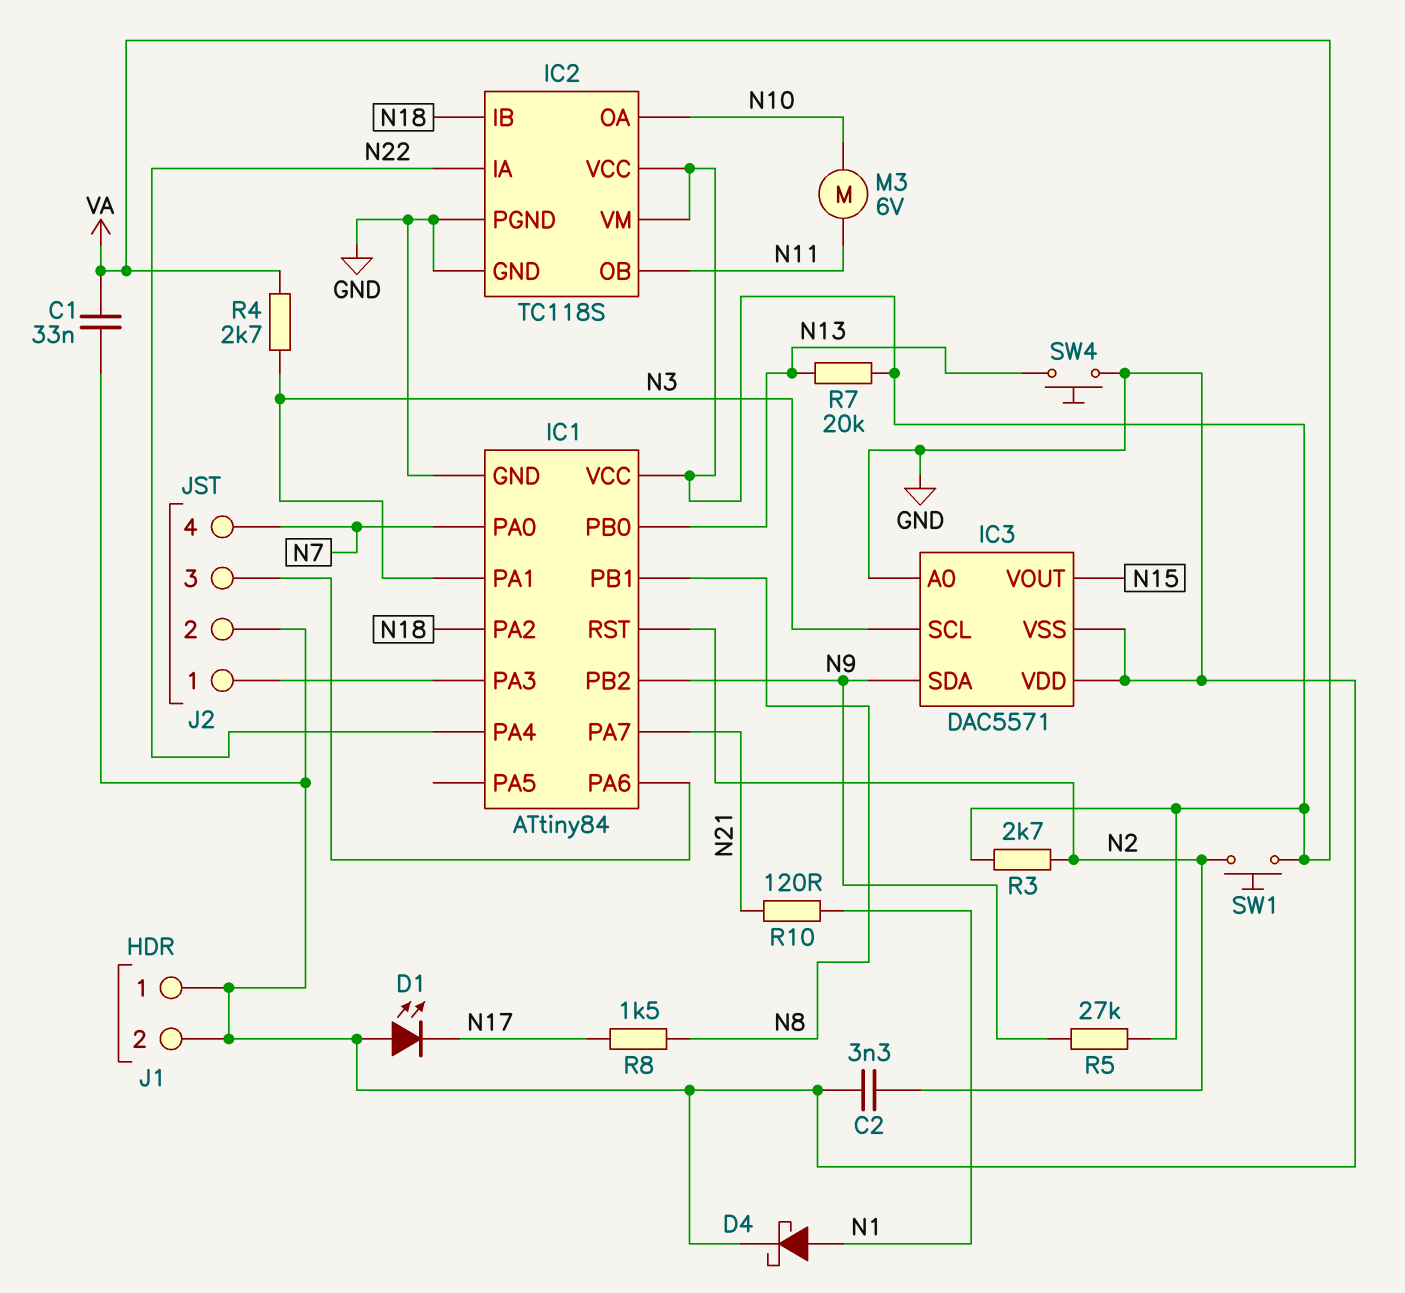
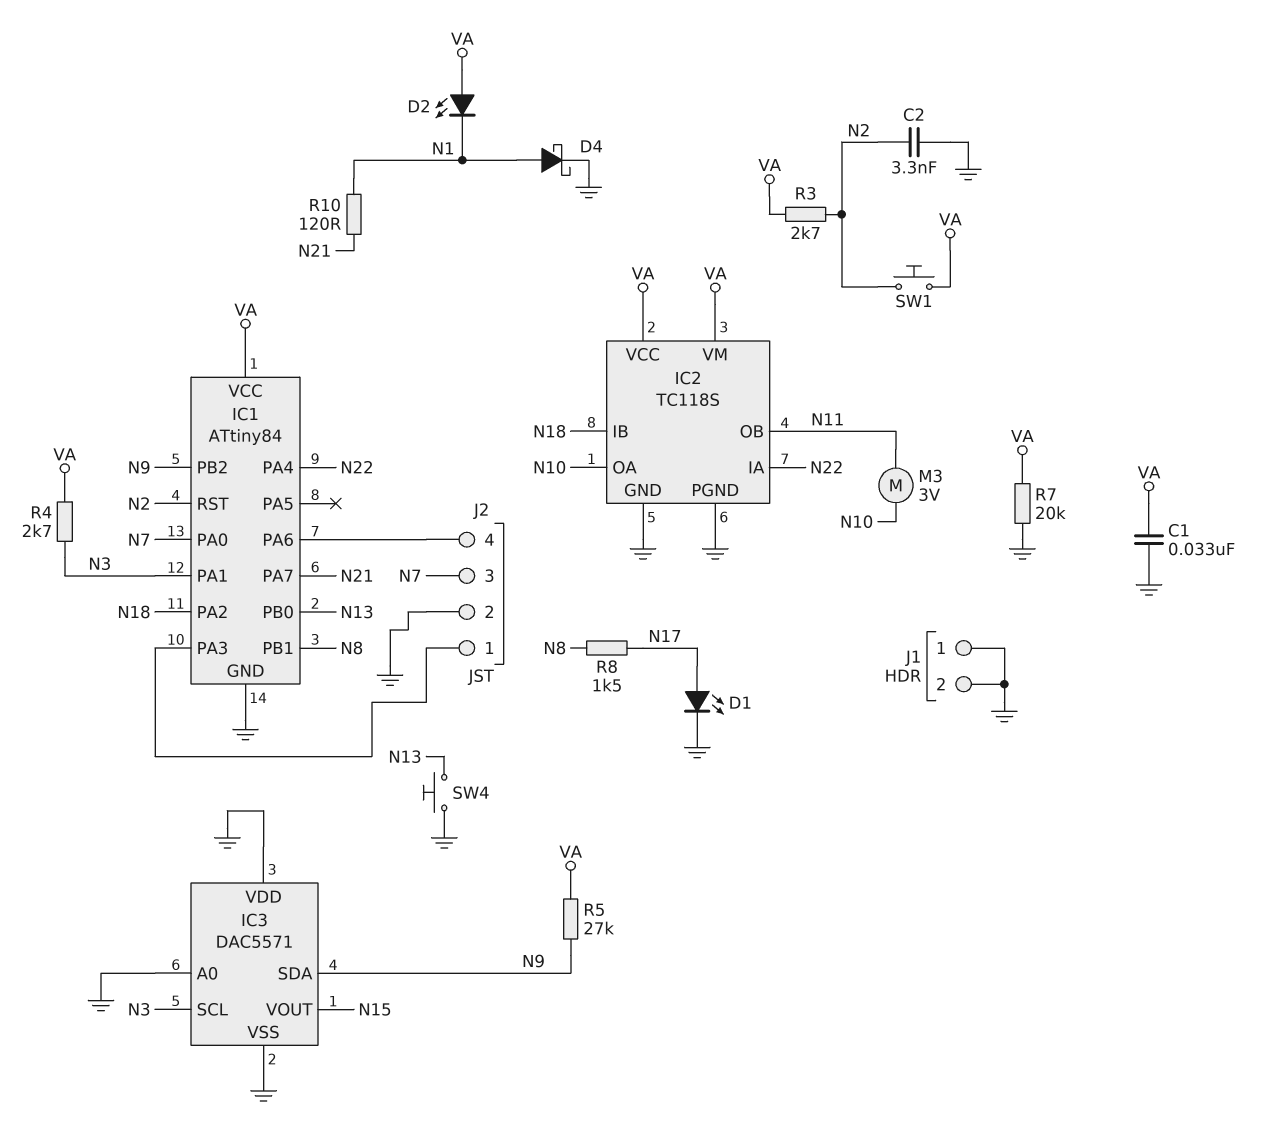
D1: LED (A GND, K N17) -> LED (A N17, K GND)
D2: none -> LED (A VA, K N1)
J2 pin 3: IC1/PA6 -> N7
J2 pin 4: N7 -> IC1/PA6
M3: motor 6V (N10, N11) -> motor 3V (N10, N11)
R7: 20k (N13, VA) -> 20k (GND, VA)

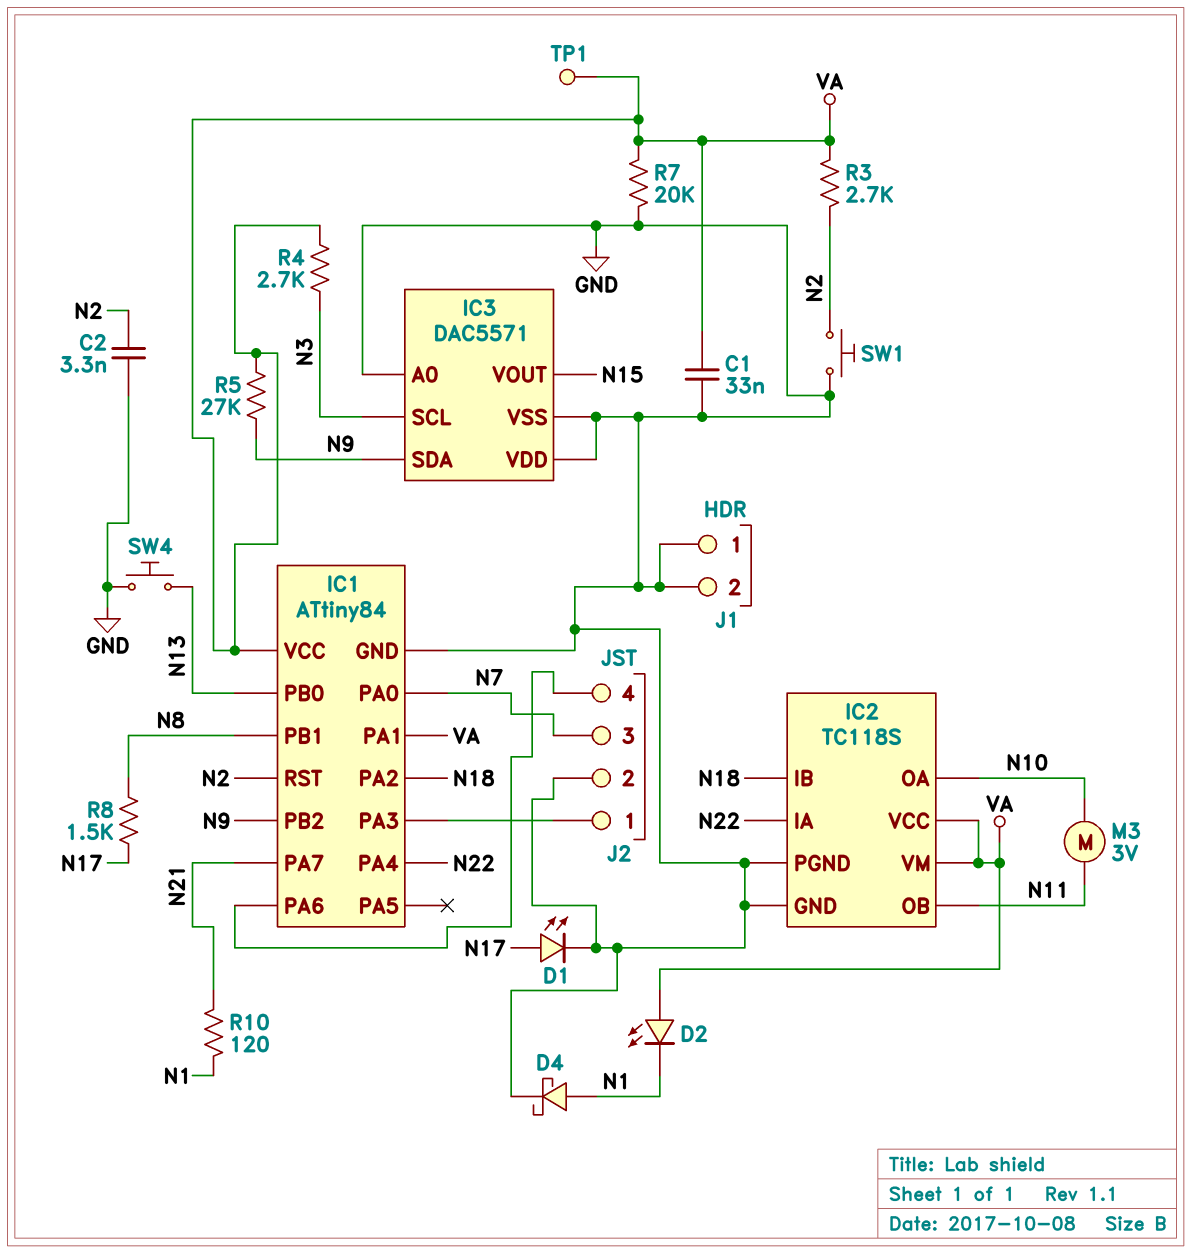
IC1 pin PA1: N3 -> VA
SW1: button (N2, VA) -> button (GND, N2)
TP1: none -> test point (VA)

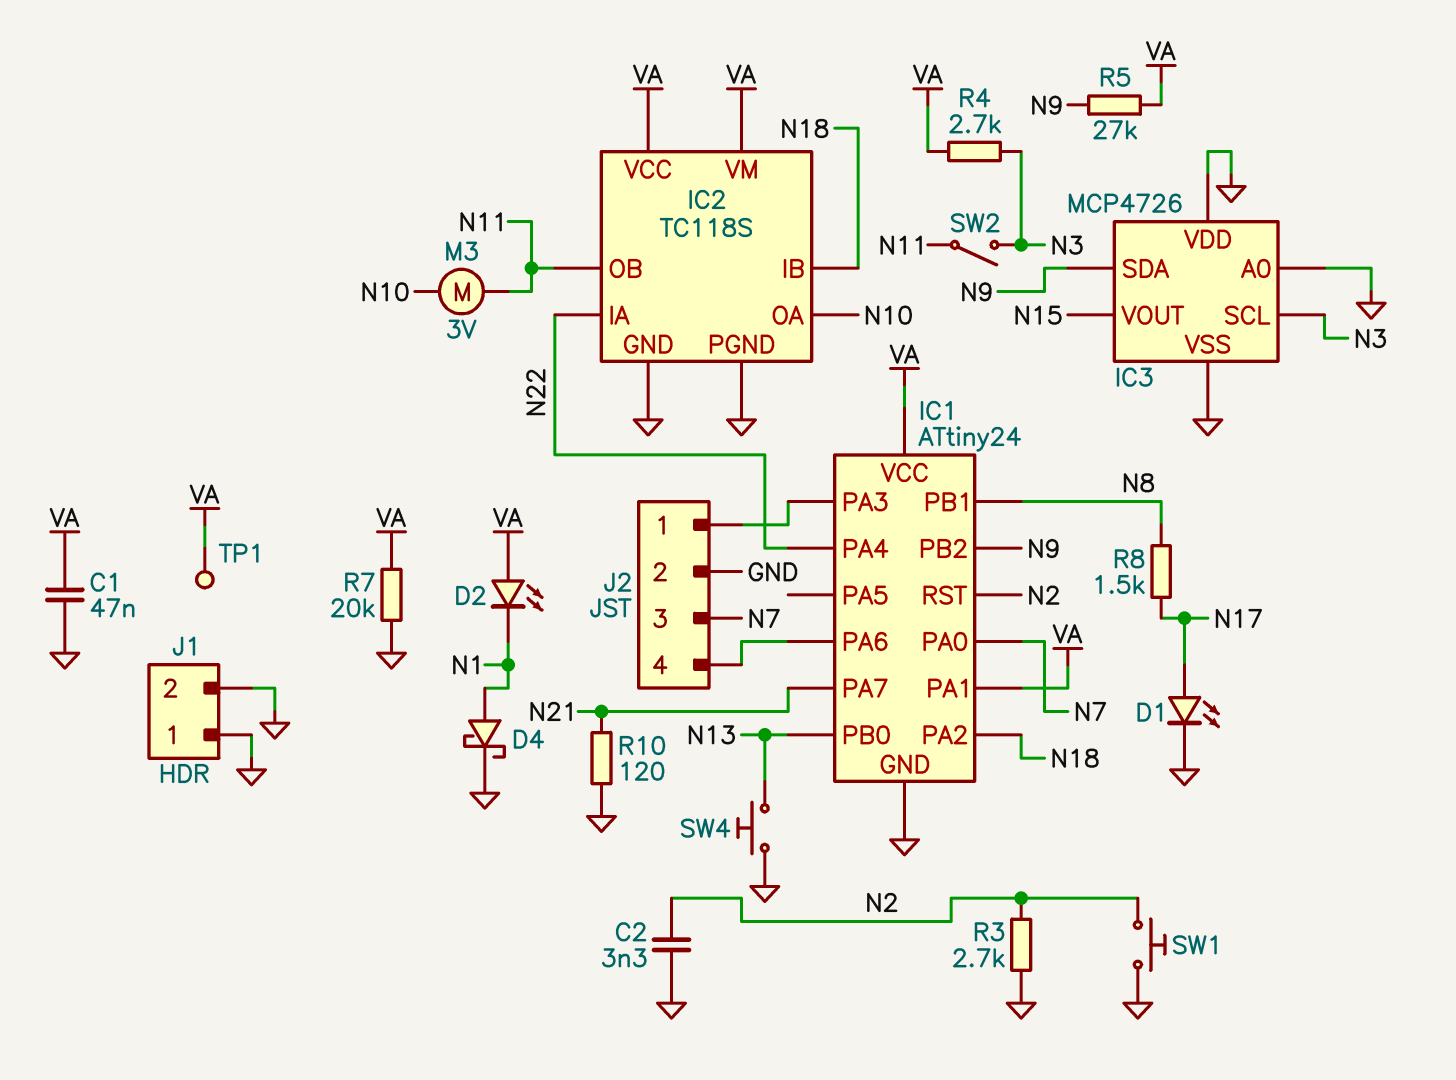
C1: 33nF (GND, VA) -> 47nF (GND, VA)
IC1: ATtiny84 -> ATtiny24
IC3: DAC5571 -> MCP4726
R3: 2.7k (N2, VA) -> 2.7k (GND, N2)
R10: 120 (N1, N21) -> 120 (GND, N21)
SW2: none -> switch (N3, N11)

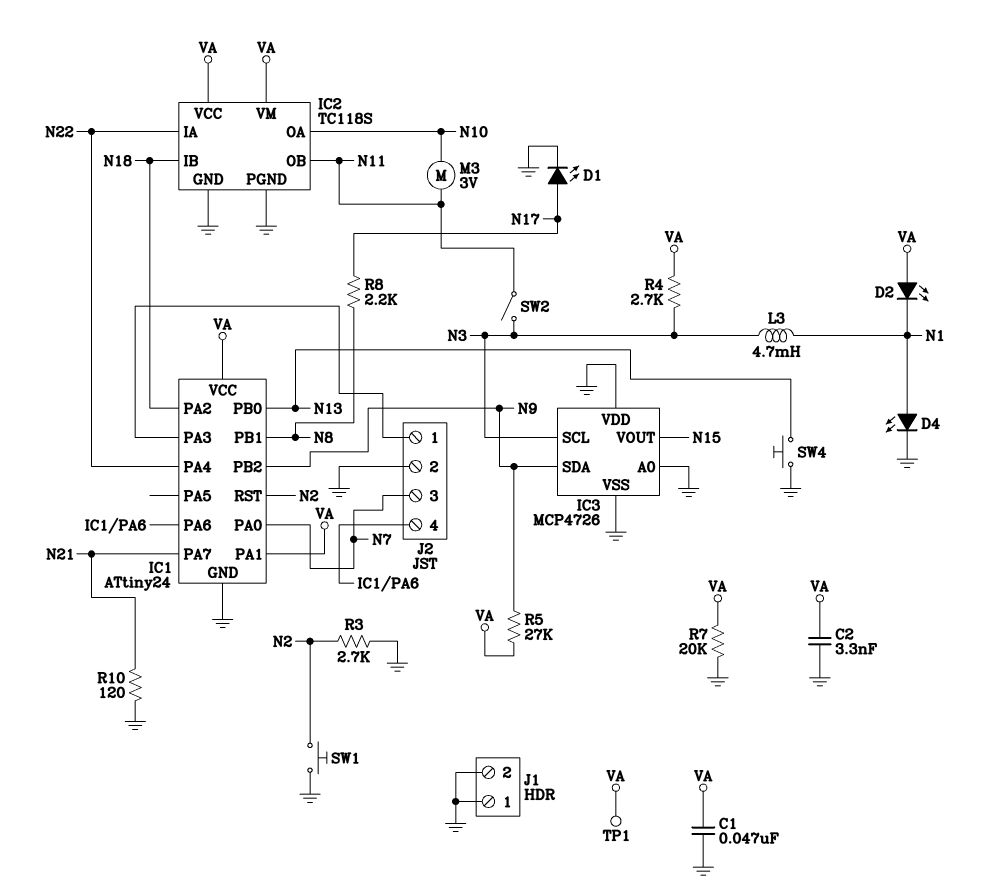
C2: 3.3nF (GND, N2) -> 3.3nF (GND, VA)
D4: schottky (A N1, K GND) -> LED (A N1, K GND)
L3: none -> 4.7mH (N1, N3)
R8: 1.5k (N8, N17) -> 2.2k (N8, N17)

